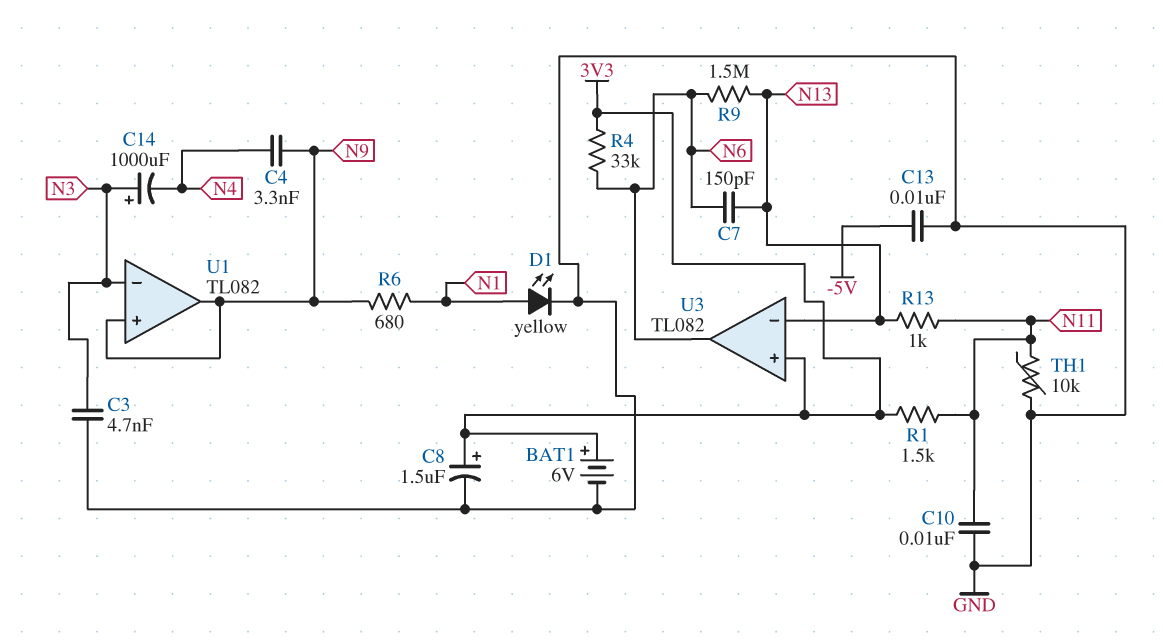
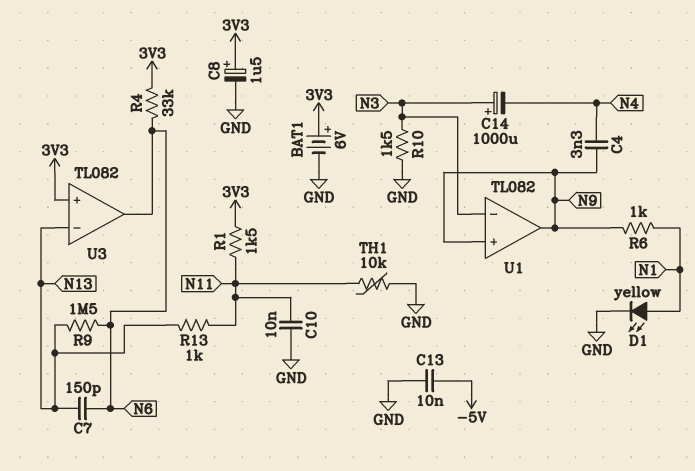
C3: 4.7nF (GND, N3) -> none
R6: 680 (N1, N9) -> 1k (N1, N9)
R10: none -> 1.5k (GND, N3)

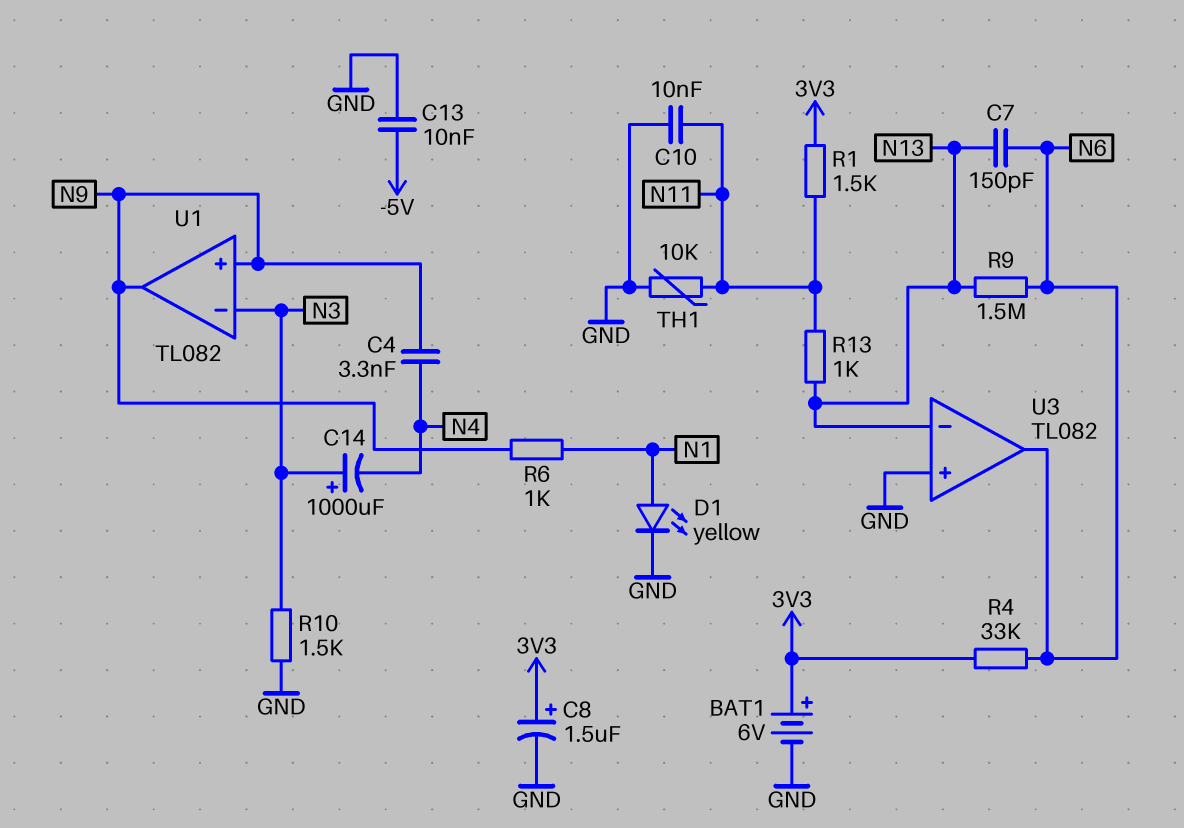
U3 pin in+: 3V3 -> GND

